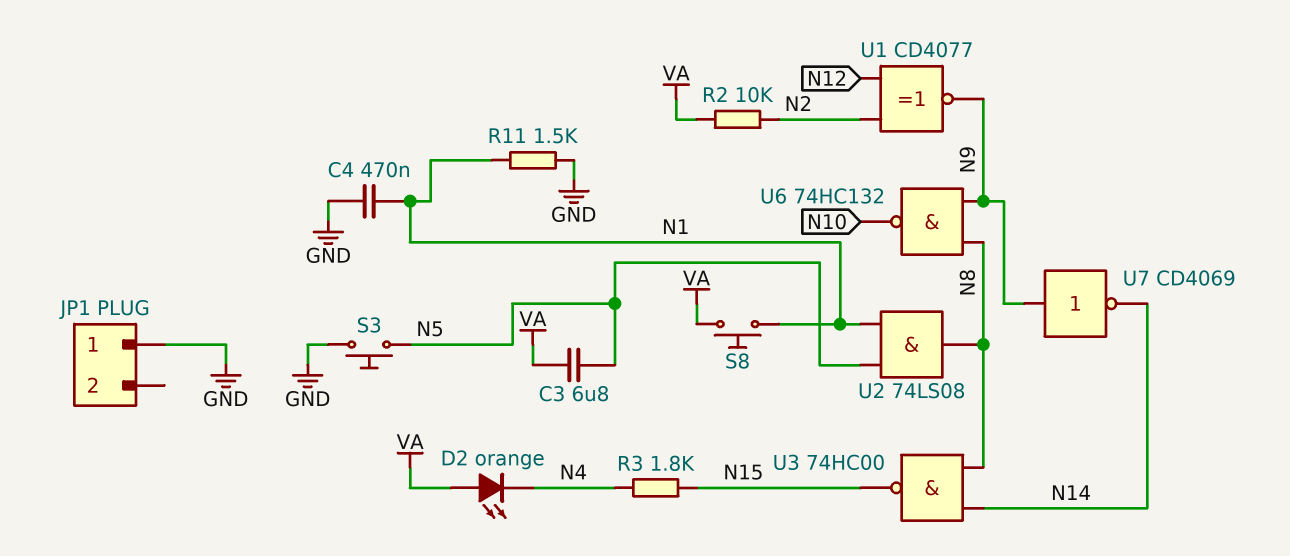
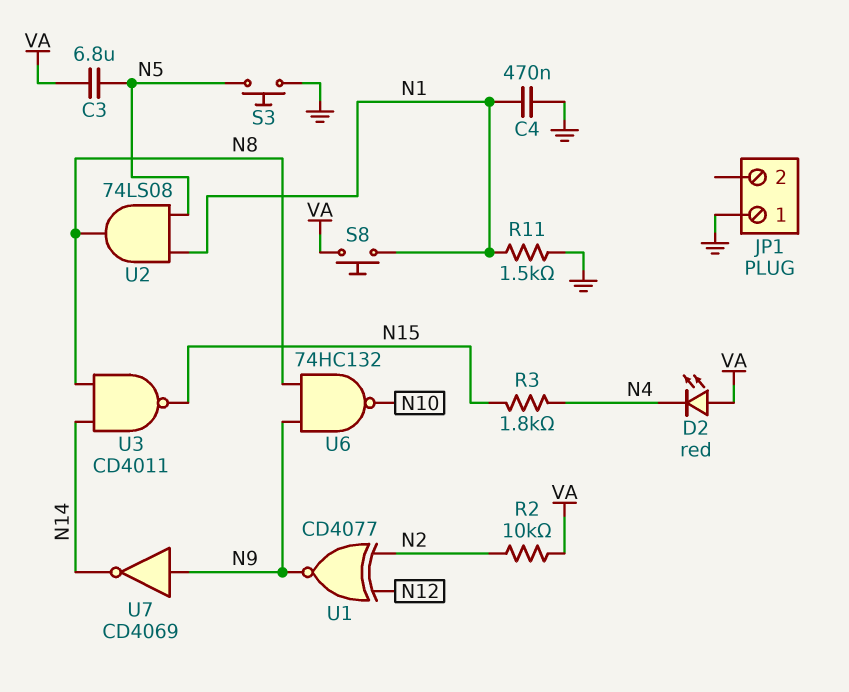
D2: LED orange (A VA, K N4) -> LED red (A VA, K N4)
U3: NAND 74HC00 (in N8, in N14, out N15) -> NAND CD4011 (in N8, in N14, out N15)

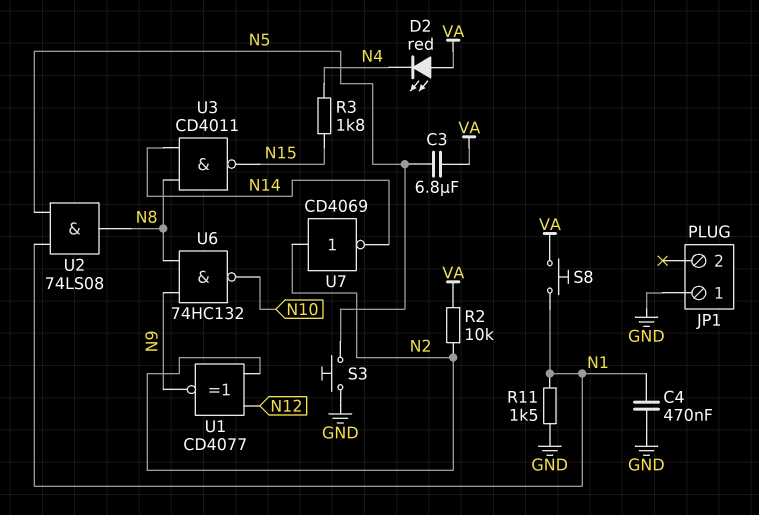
U7: NOT CD4069 (in N9, out N14) -> NOT CD4069 (in N2, out N14)

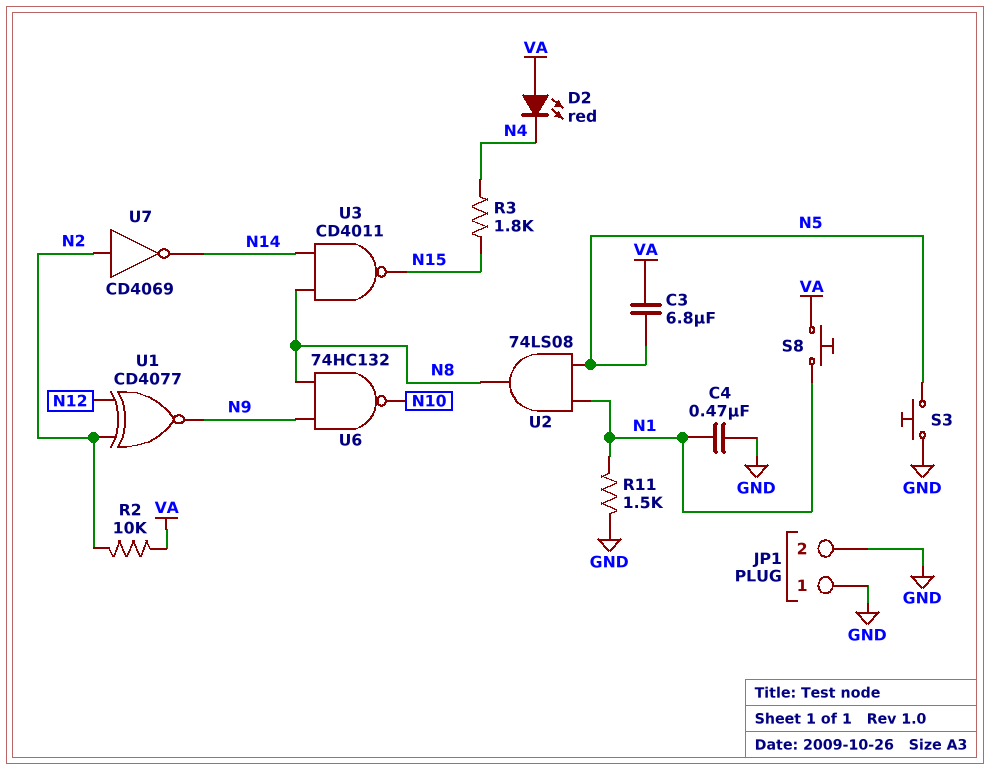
JP1 pin 2: none -> GND

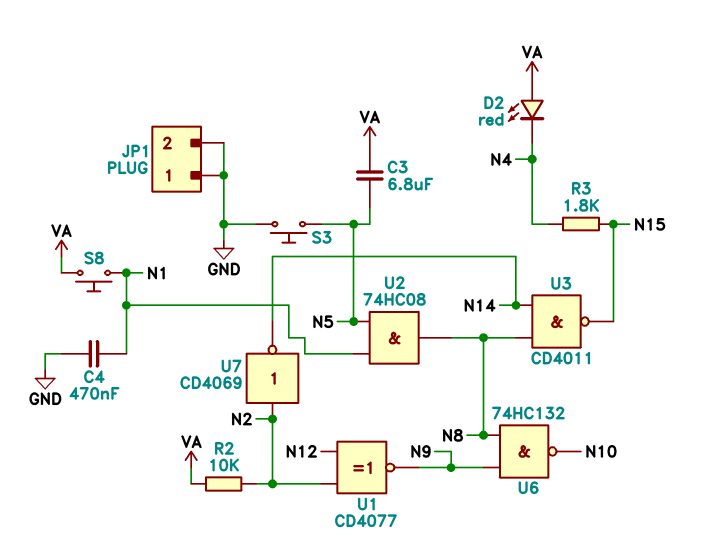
R11: 1.5k (GND, N1) -> none
U2: AND 74LS08 (in N1, in N5, out N8) -> AND 74HC08 (in N1, in N5, out N8)

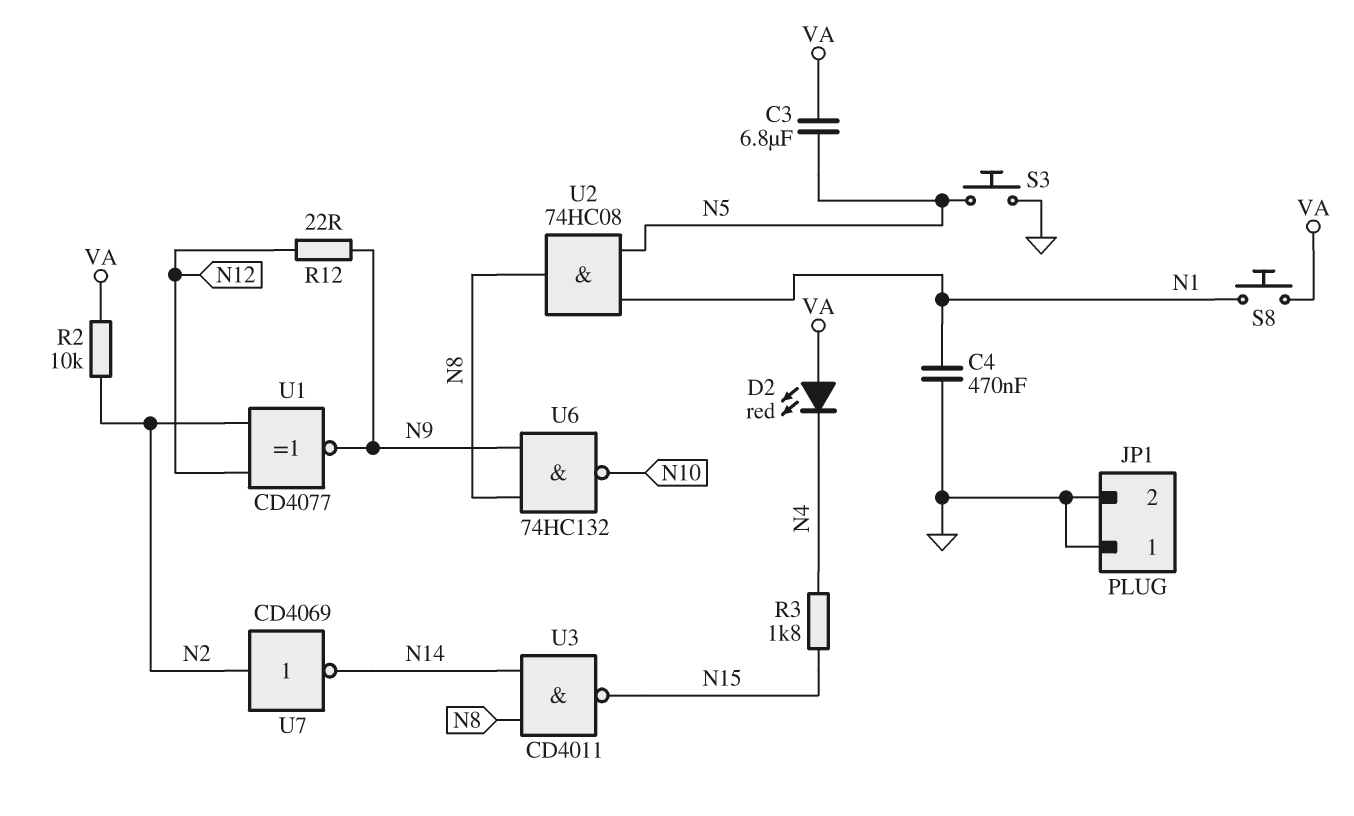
R12: none -> 22 (N9, N12)

